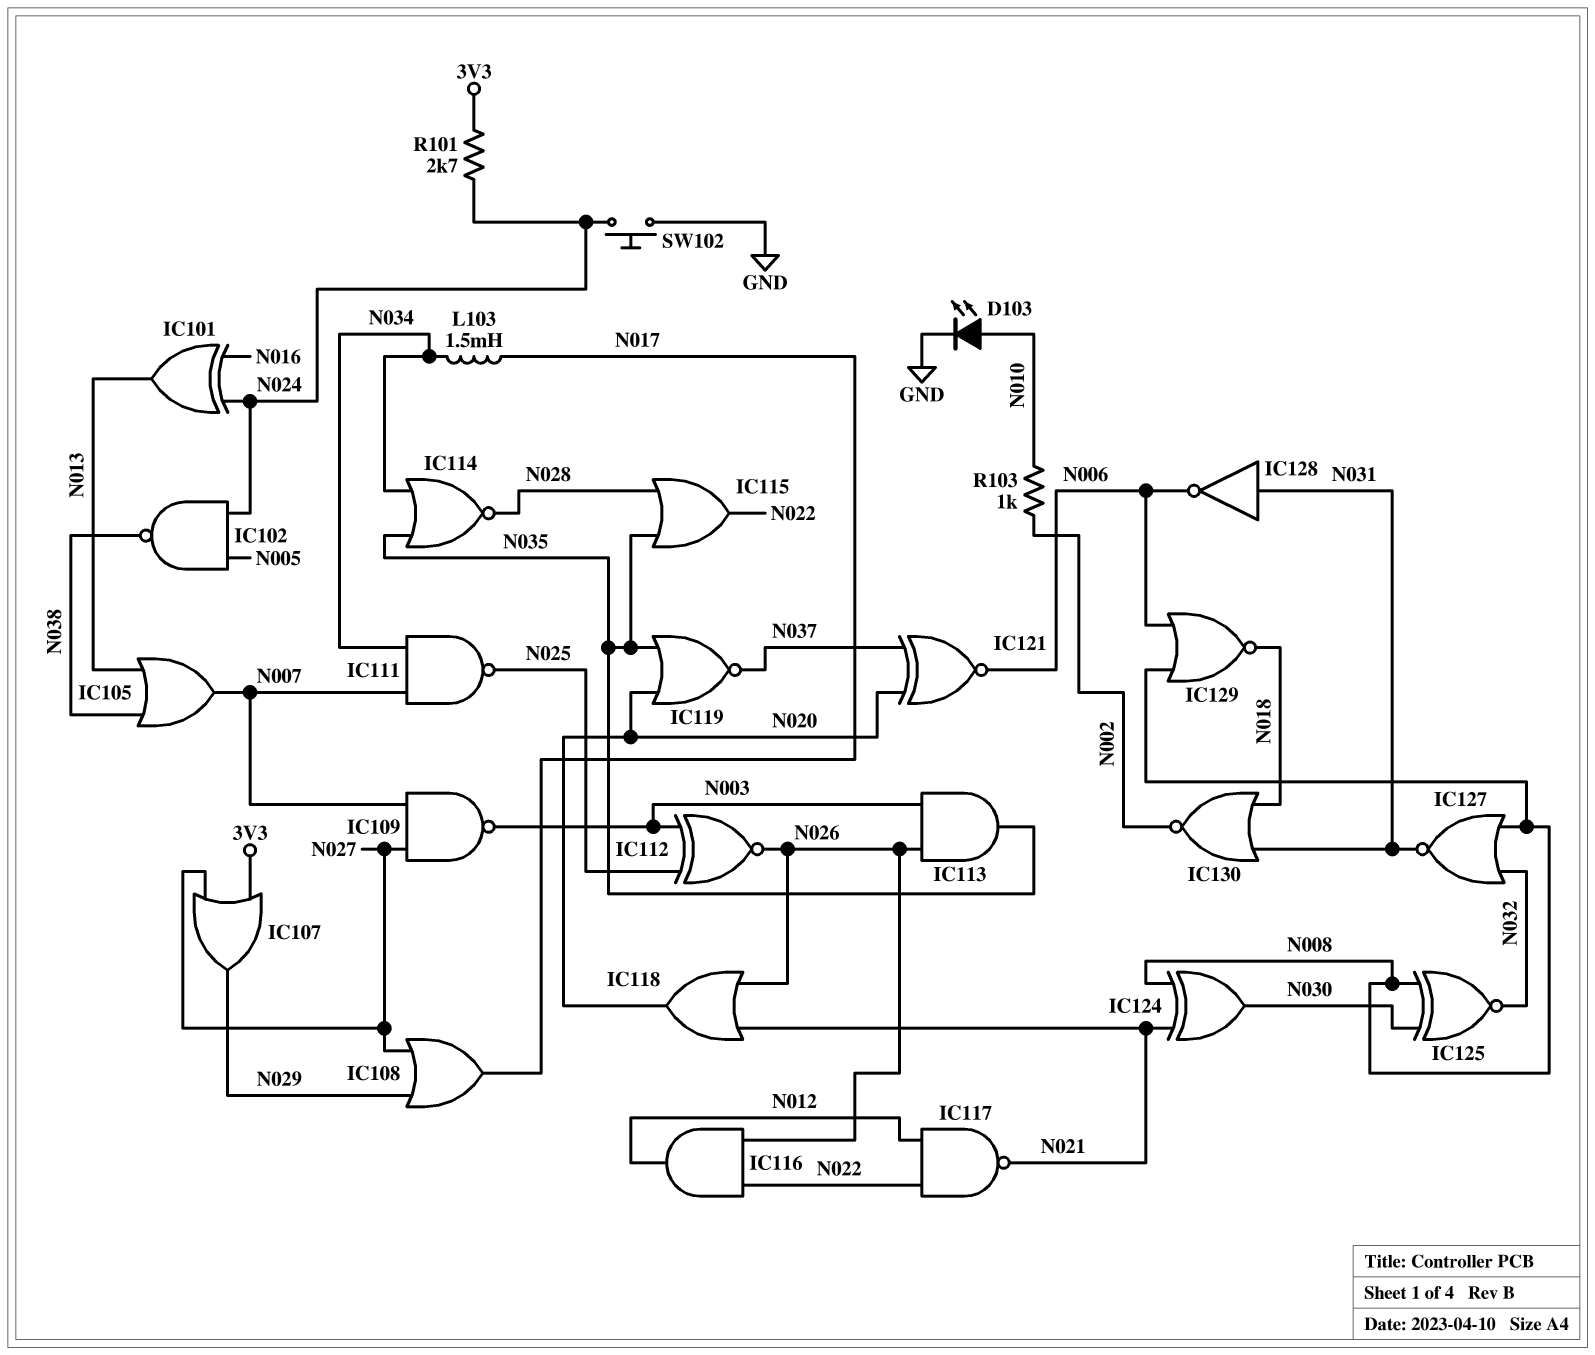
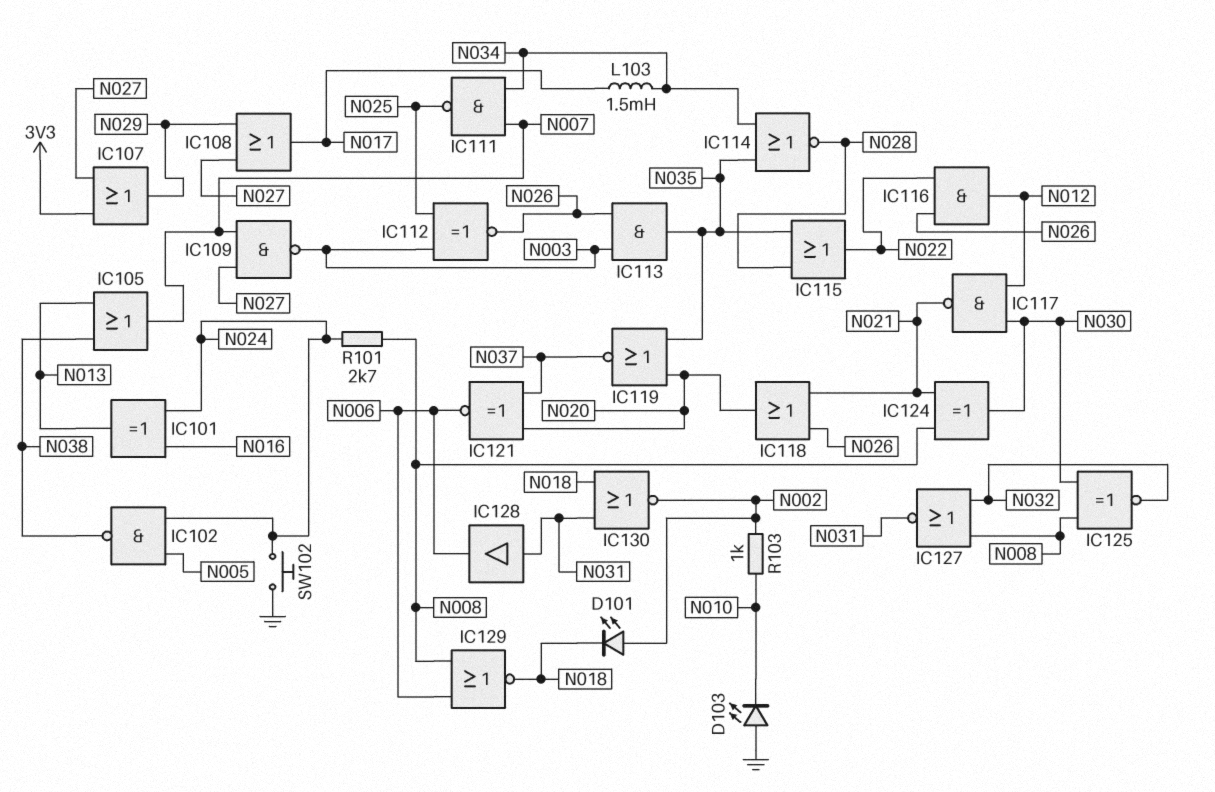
D101: none -> LED (A N002, K N018)
D103: LED (A N010, K GND) -> LED (A GND, K N010)
IC117: NAND (in N012, in N022, out N021) -> NAND (in N012, in N030, out N021)
IC128: NOT (in N031, out N006) -> buffer (in N031, out N006)
R101: 2.7k (3V3, N024) -> 2.7k (N008, N024)

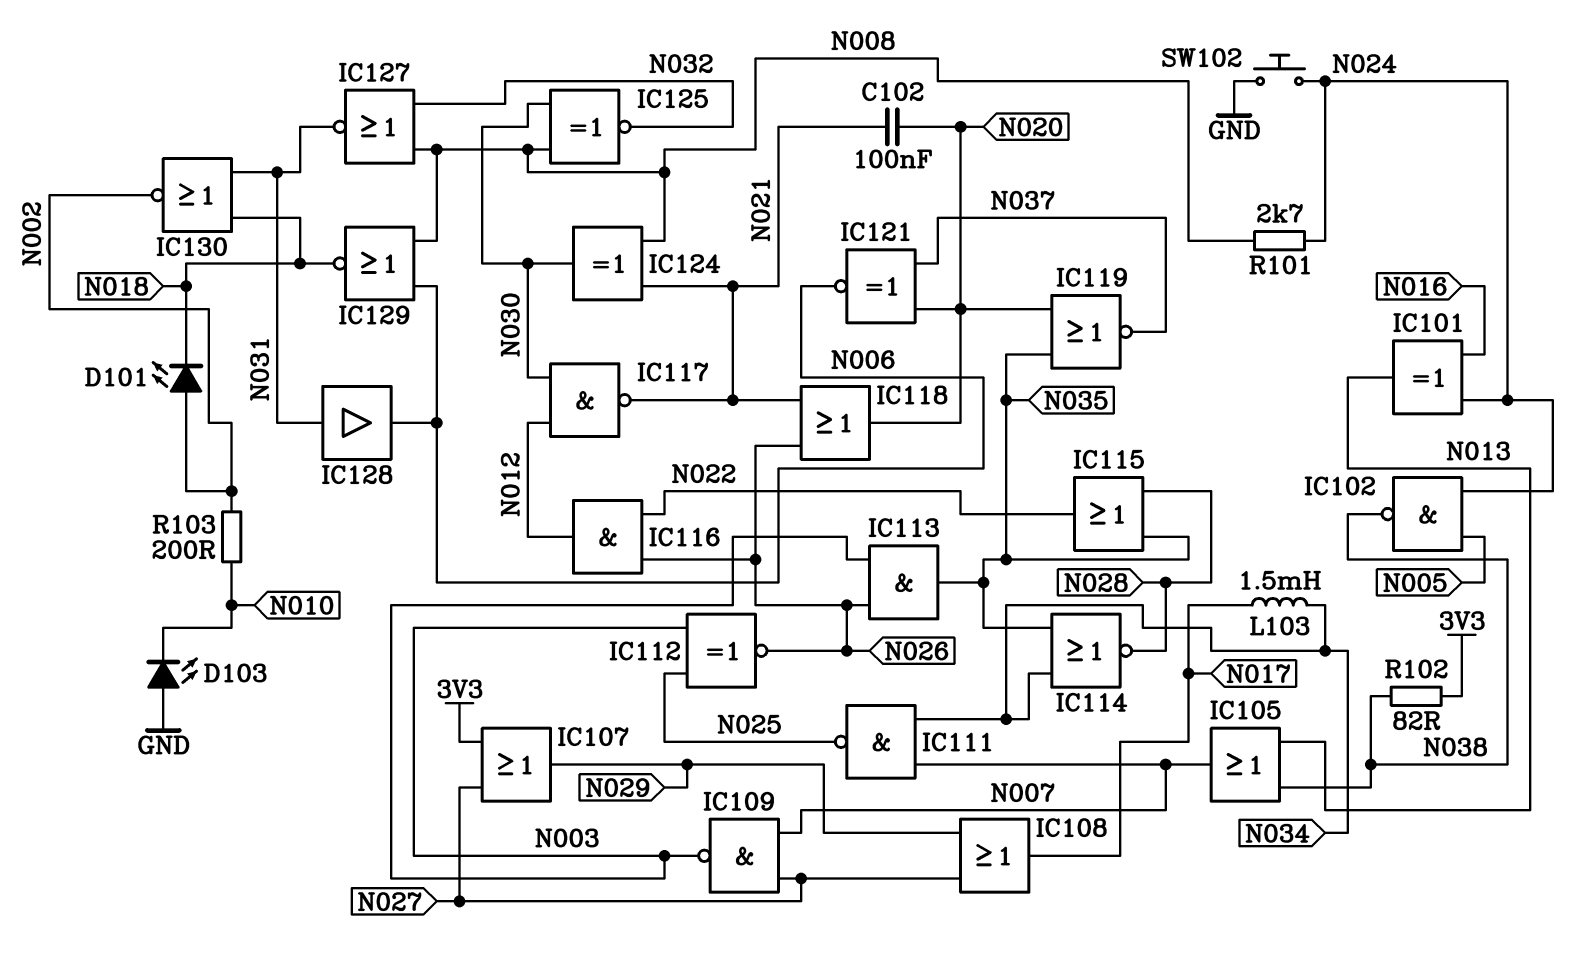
C102: none -> 100nF (N020, N021)
R102: none -> 82 (3V3, N038)
R103: 1k (N002, N010) -> 200 (N002, N010)

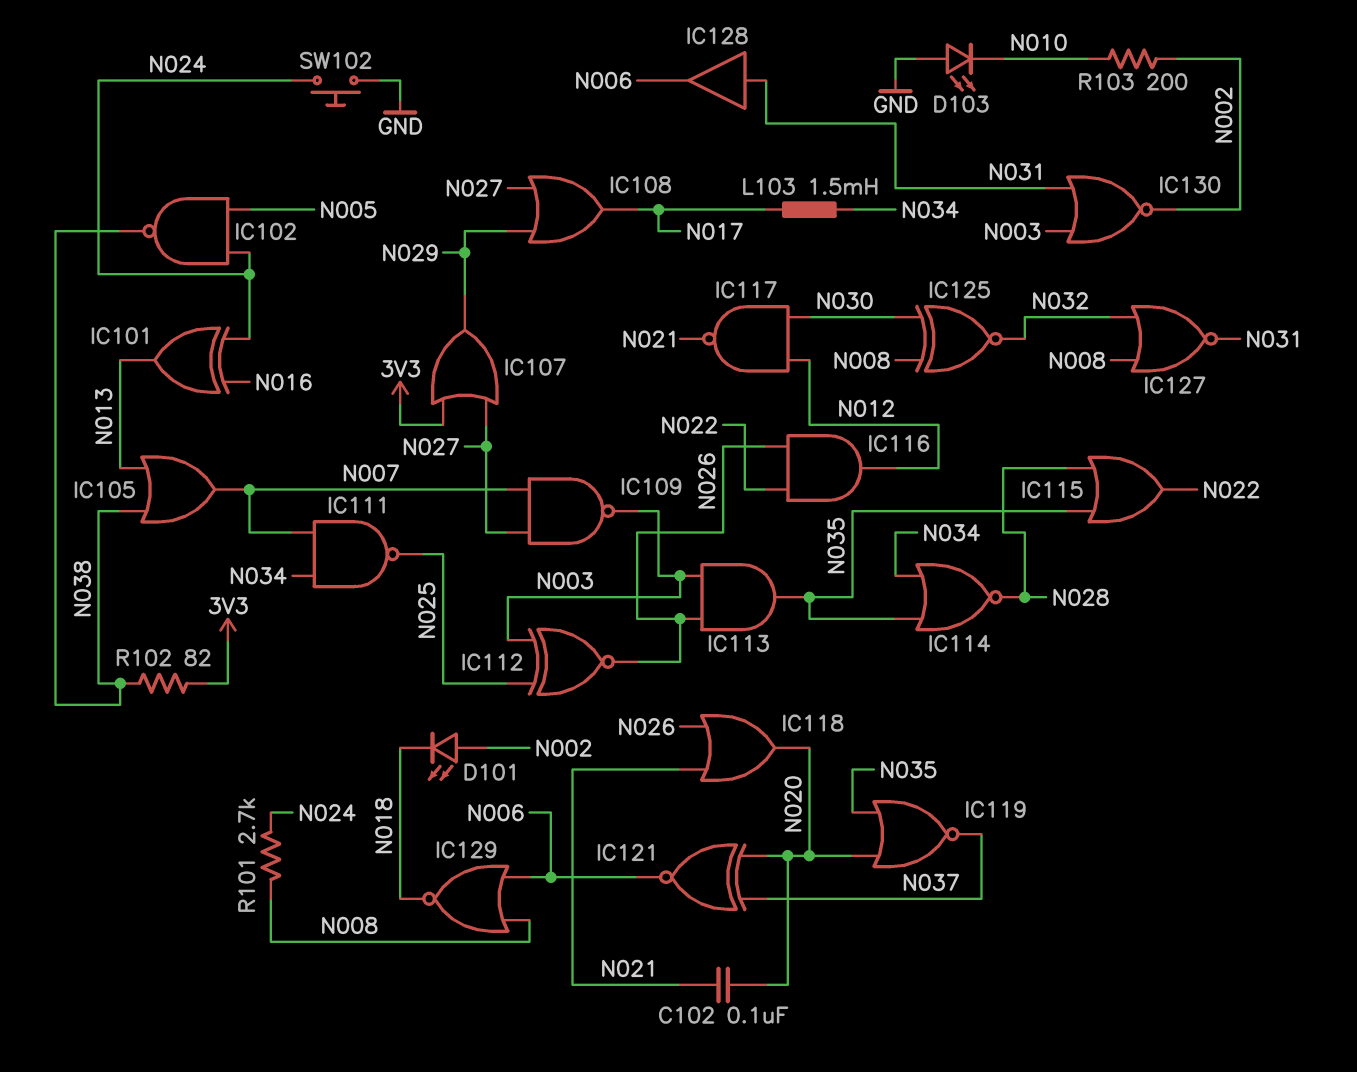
IC124: XOR (in N008, in N021, out N030) -> none
IC130: NOR (in N018, in N031, out N002) -> NOR (in N003, in N031, out N002)

